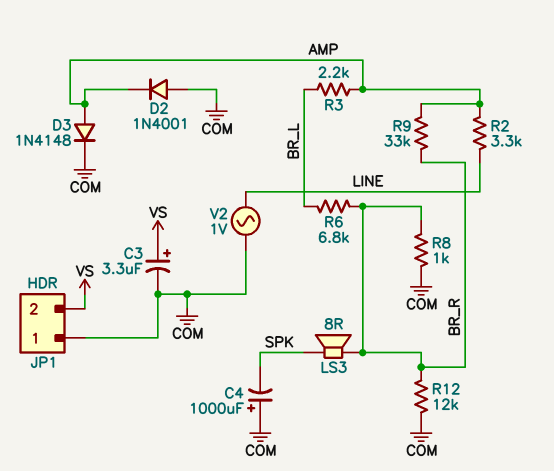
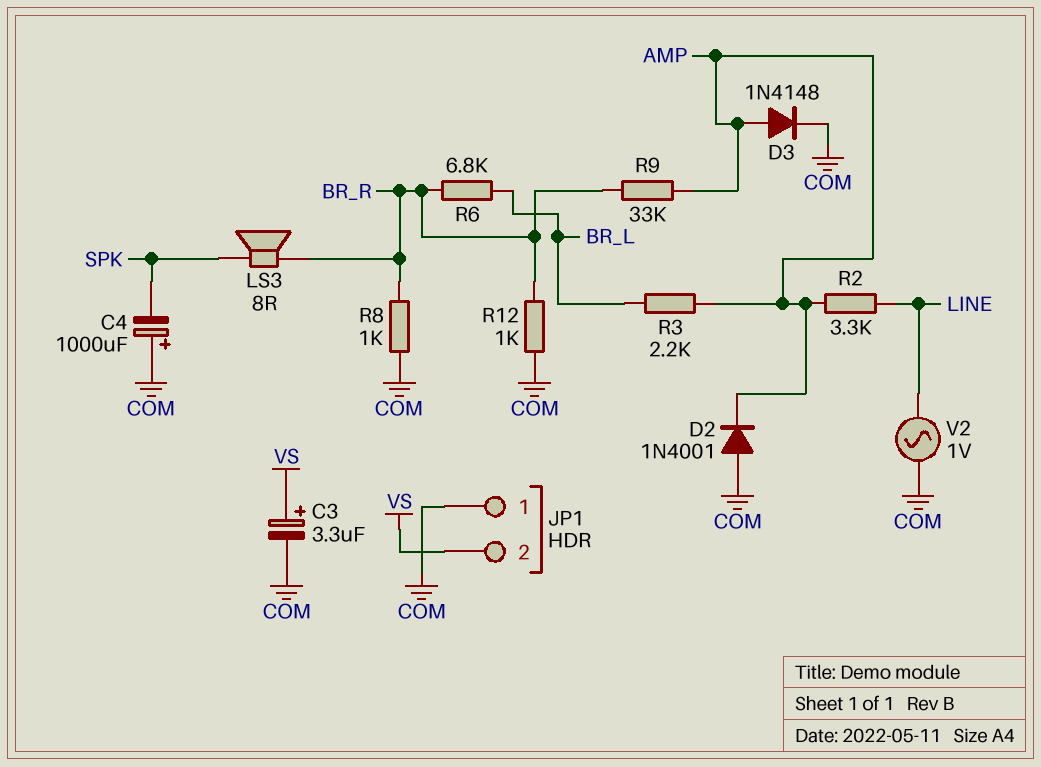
R12: 12k (BR_R, COM) -> 1k (BR_R, COM)

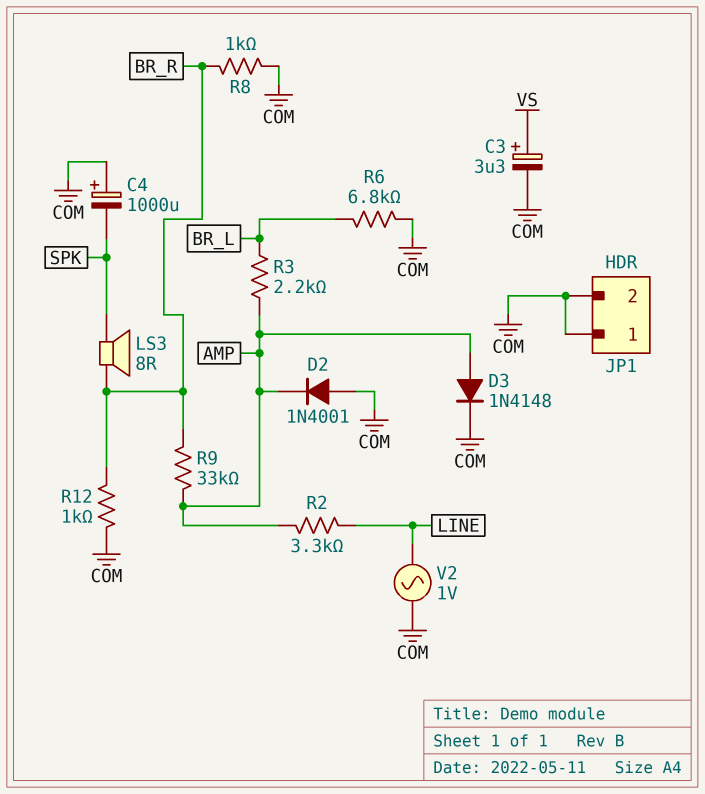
JP1 pin 2: VS -> COM
R6: 6.8k (BR_L, BR_R) -> 6.8k (BR_L, COM)

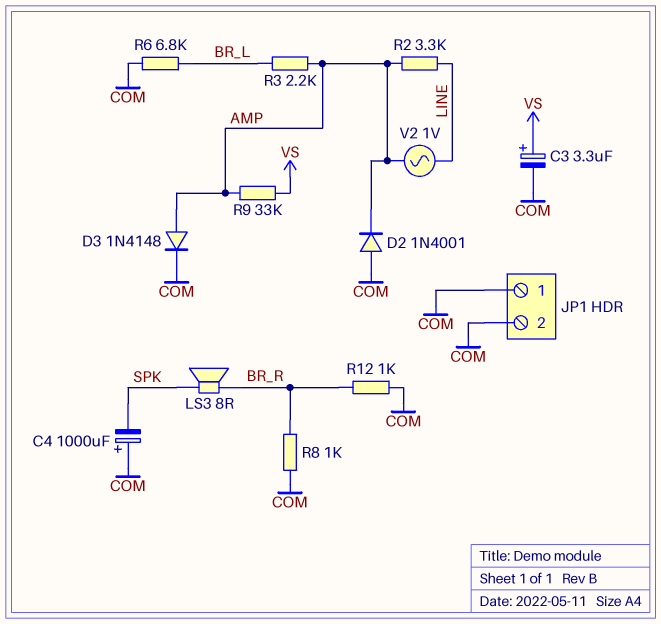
R9: 33k (AMP, BR_R) -> 33k (AMP, VS)
V2: AC 1V (COM, LINE) -> AC 1V (AMP, LINE)

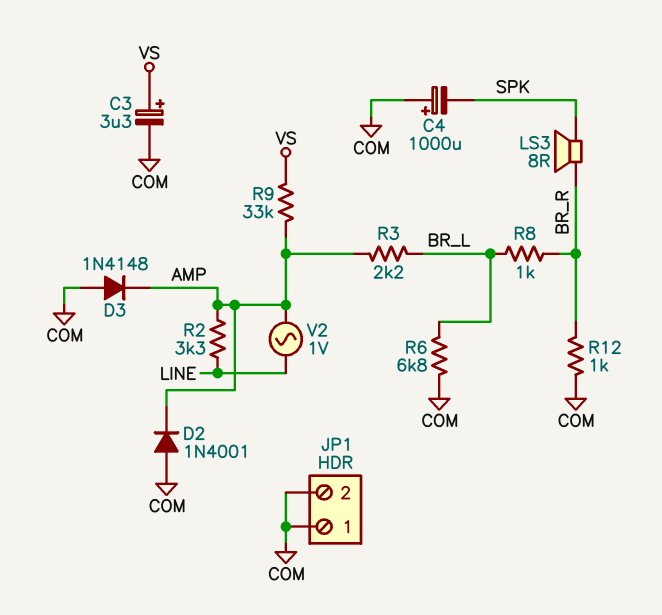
D3: diode 1N4148 (A AMP, K COM) -> diode 1N4148 (A COM, K AMP)
R8: 1k (BR_R, COM) -> 1k (BR_L, BR_R)

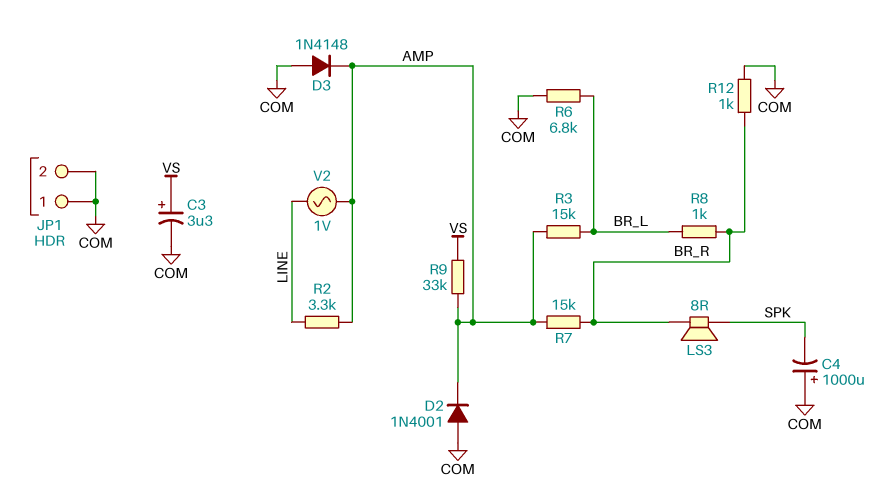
R3: 2.2k (AMP, BR_L) -> 15k (AMP, BR_L)
R7: none -> 15k (AMP, BR_R)

